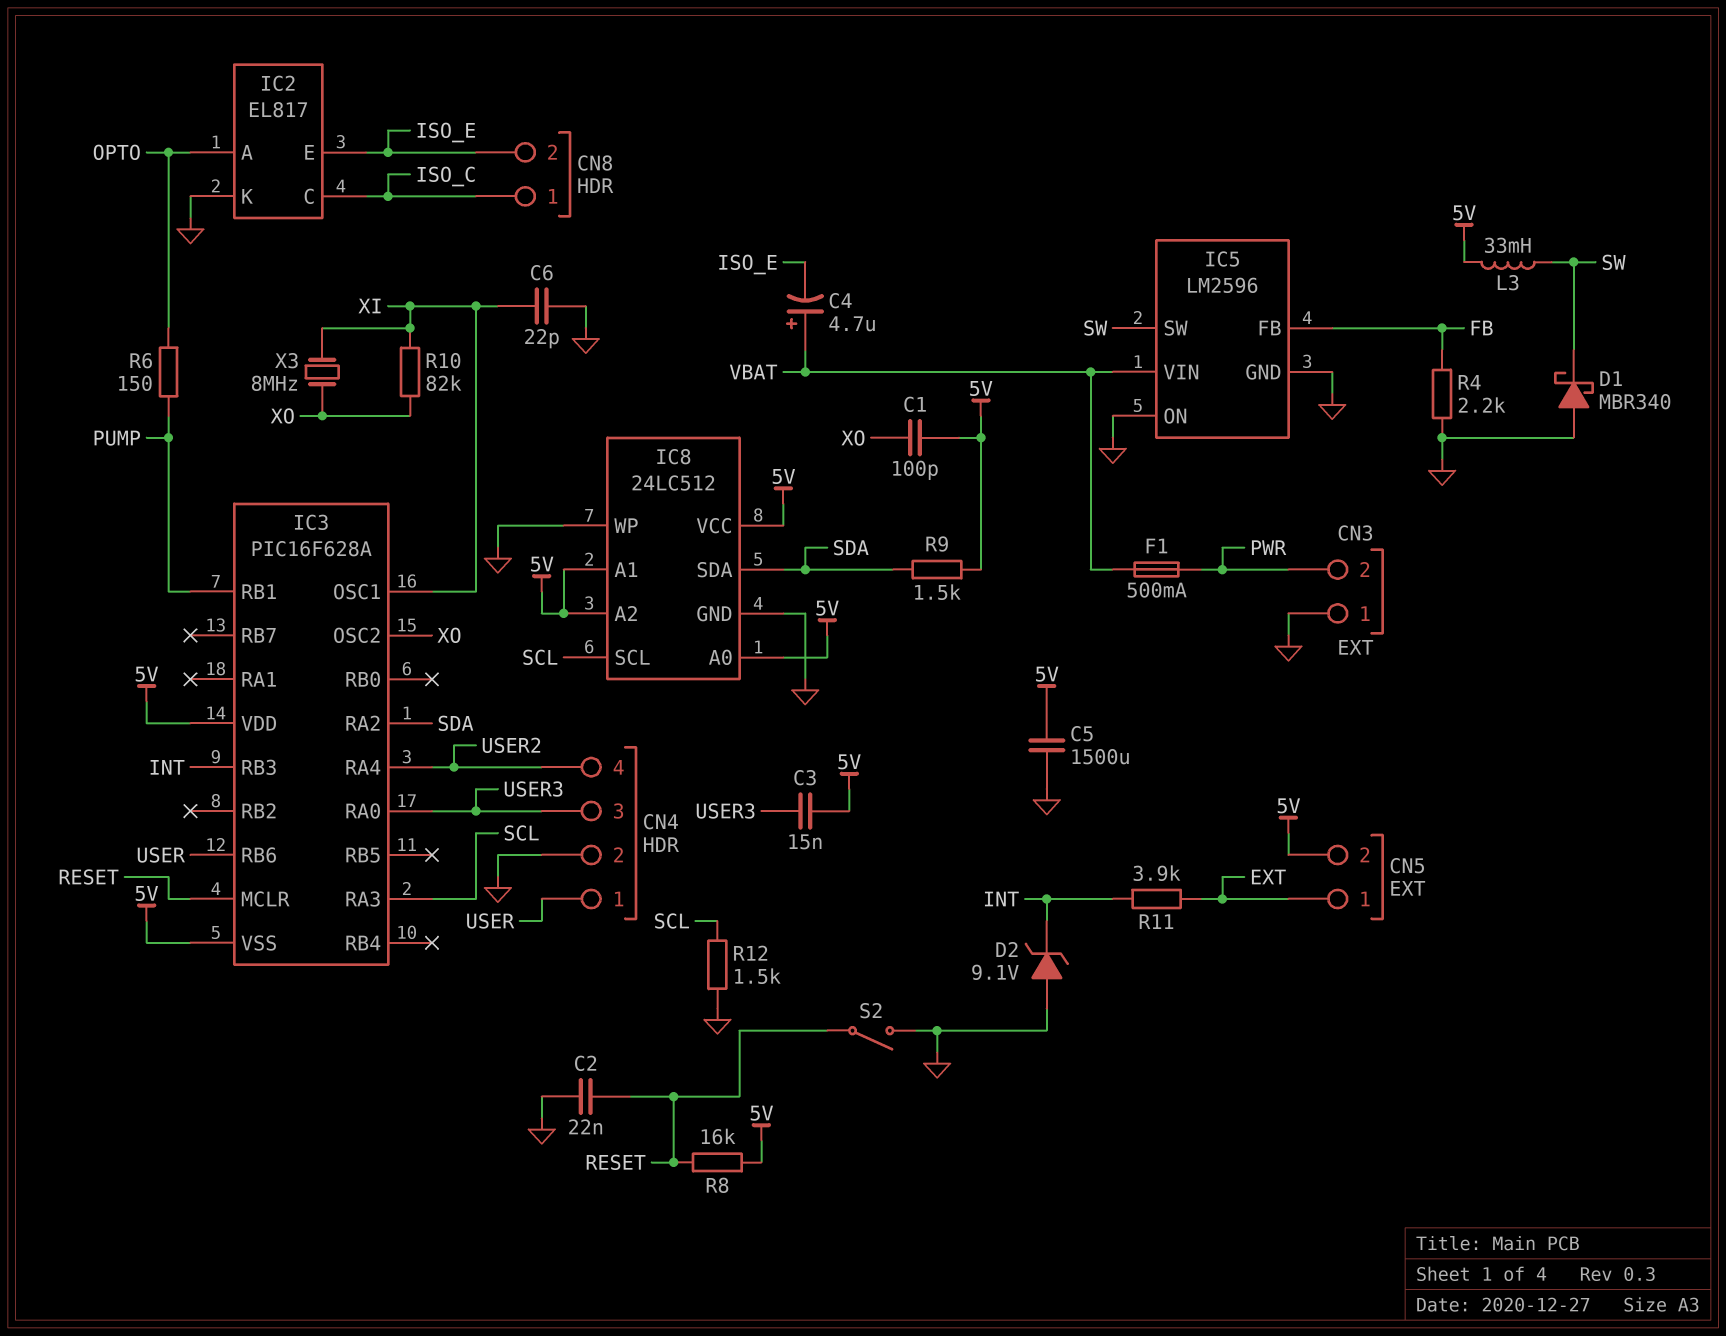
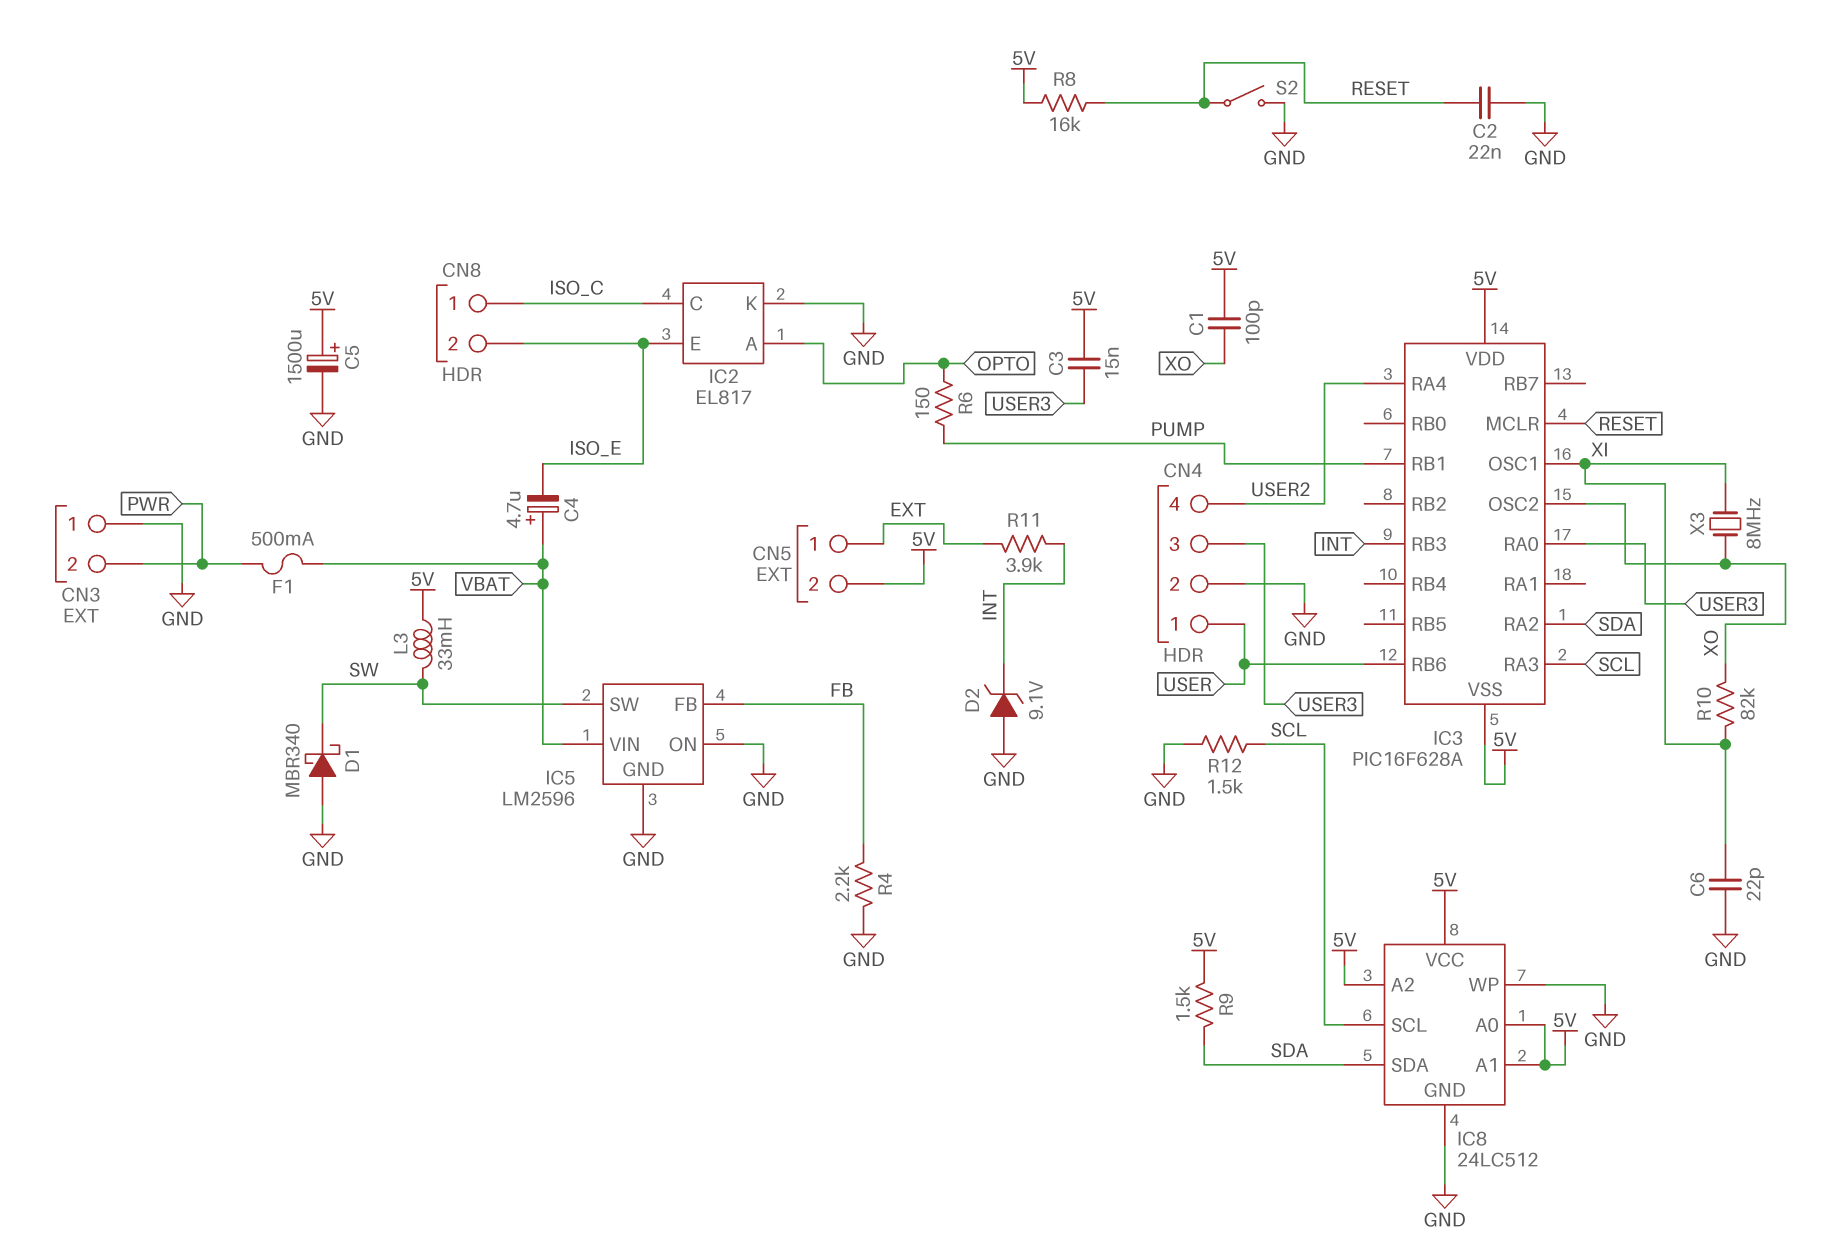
C5: 1500uF (5V, GND) -> 1500uF (plus 5V, minus GND)

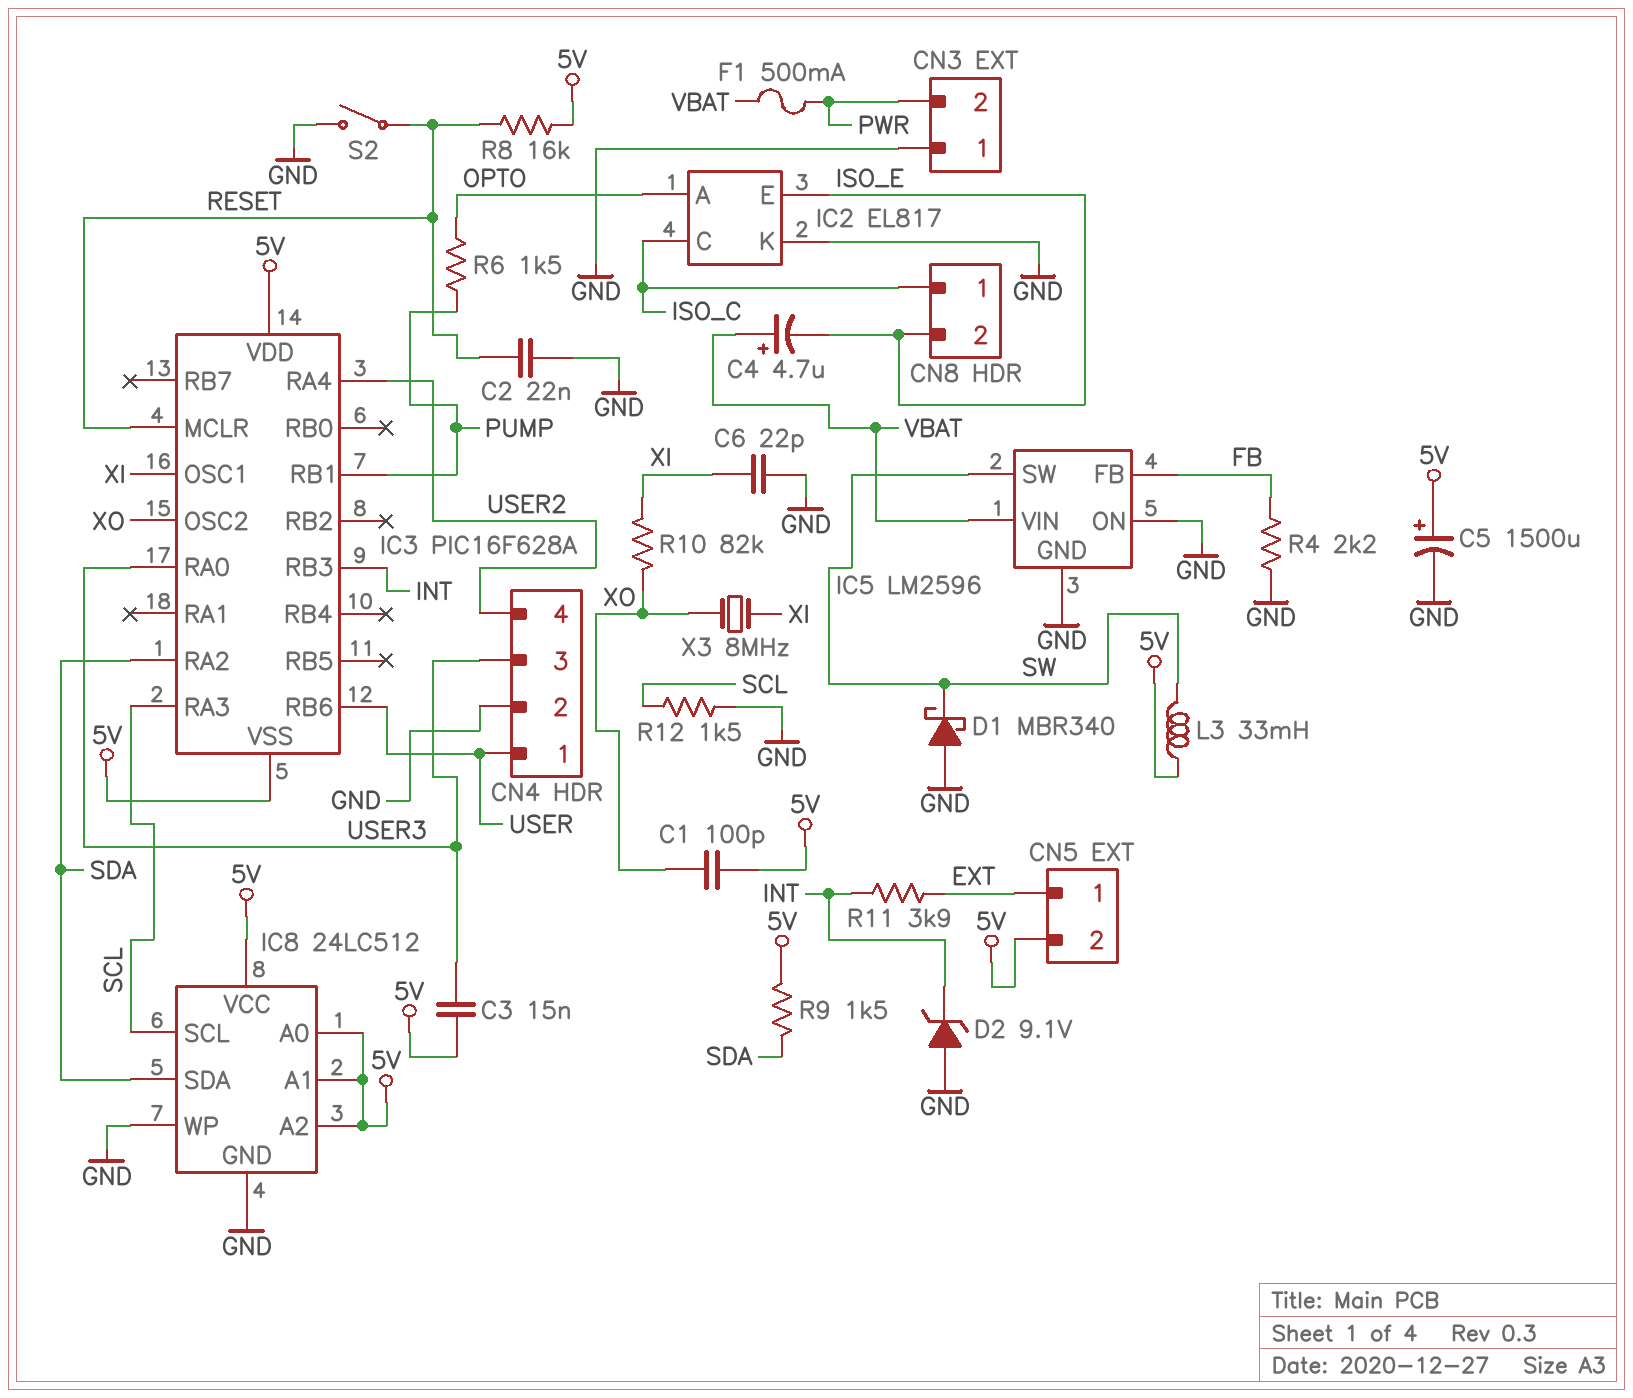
R6: 150 (OPTO, PUMP) -> 1.5k (OPTO, PUMP)

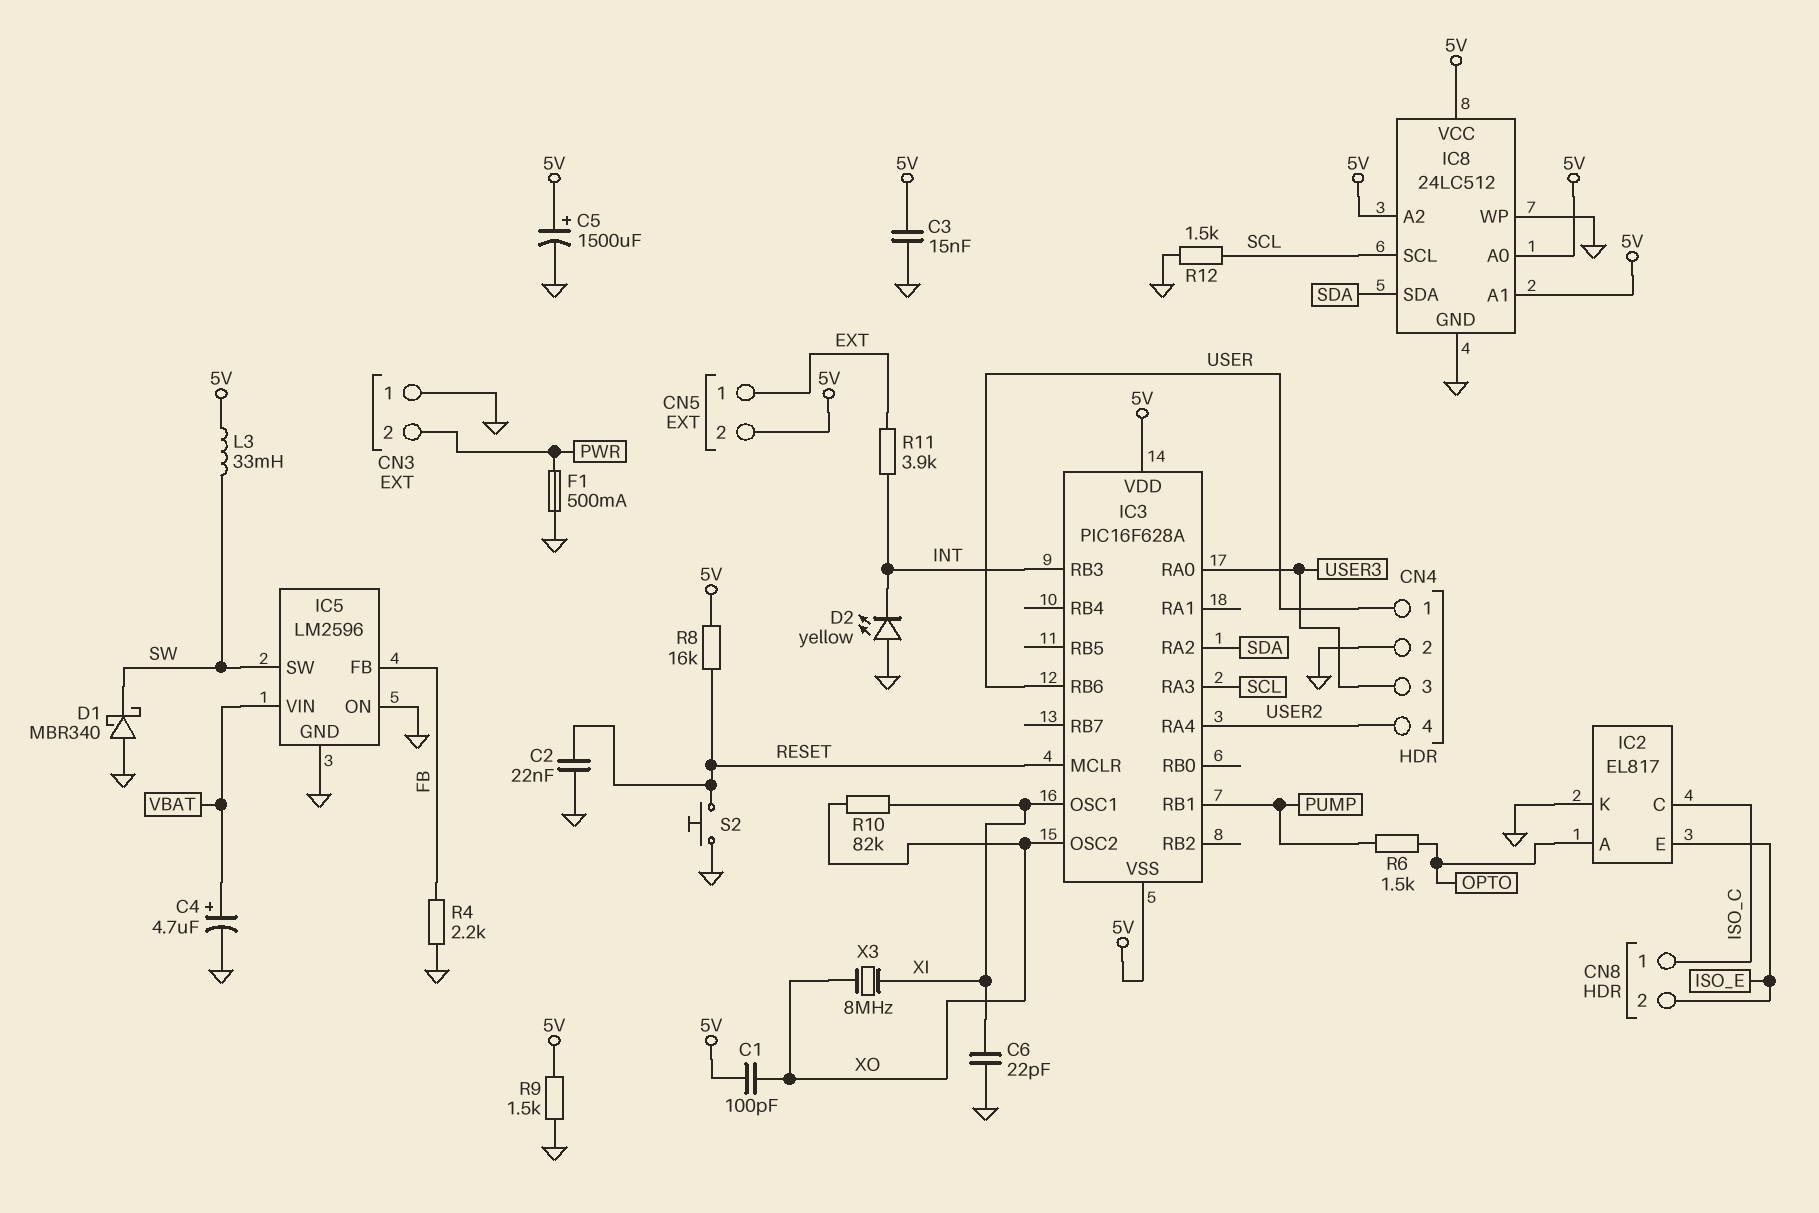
C3: 15nF (5V, USER3) -> 15nF (5V, GND)
C4: 4.7uF (plus VBAT, minus ISO_E) -> 4.7uF (plus VBAT, minus GND)
D2: zener 9.1V (A GND, K INT) -> LED yellow (A GND, K INT)
F1: 500mA (PWR, VBAT) -> 500mA (GND, PWR)
R9: 1.5k (5V, SDA) -> 1.5k (5V, GND)
S2: switch (GND, RESET) -> button (GND, RESET)

